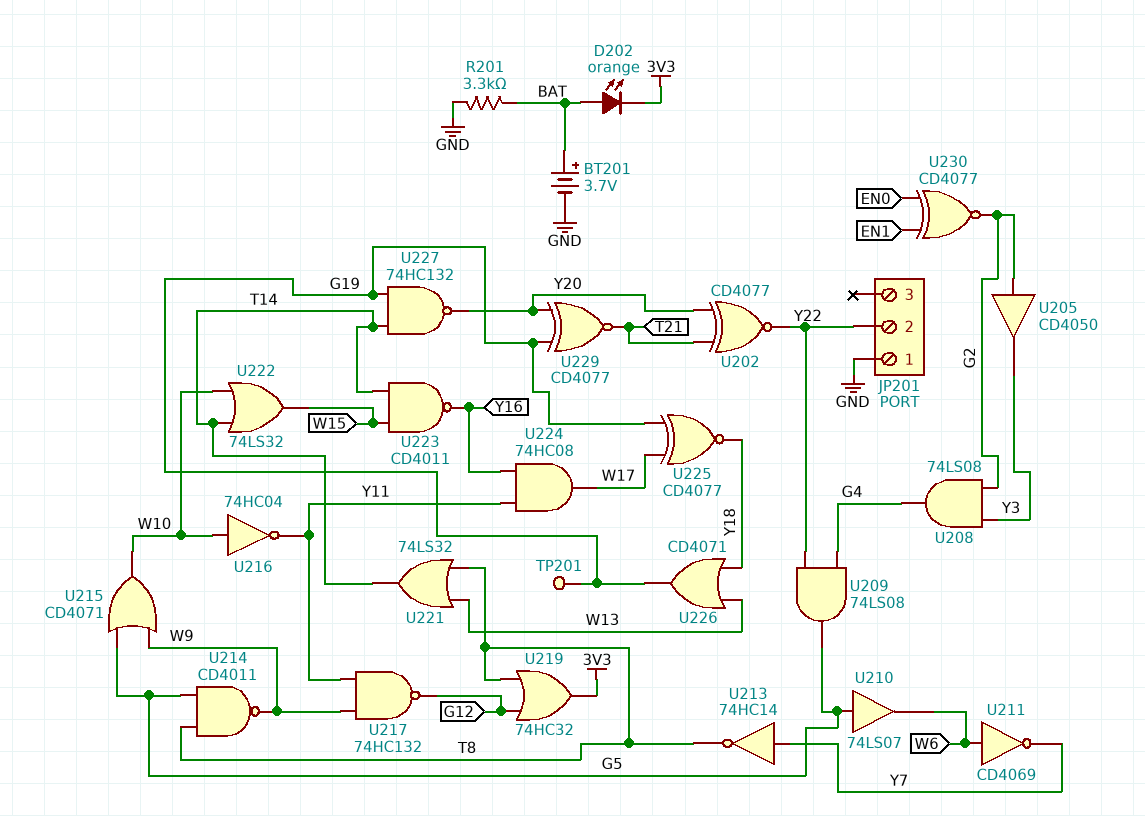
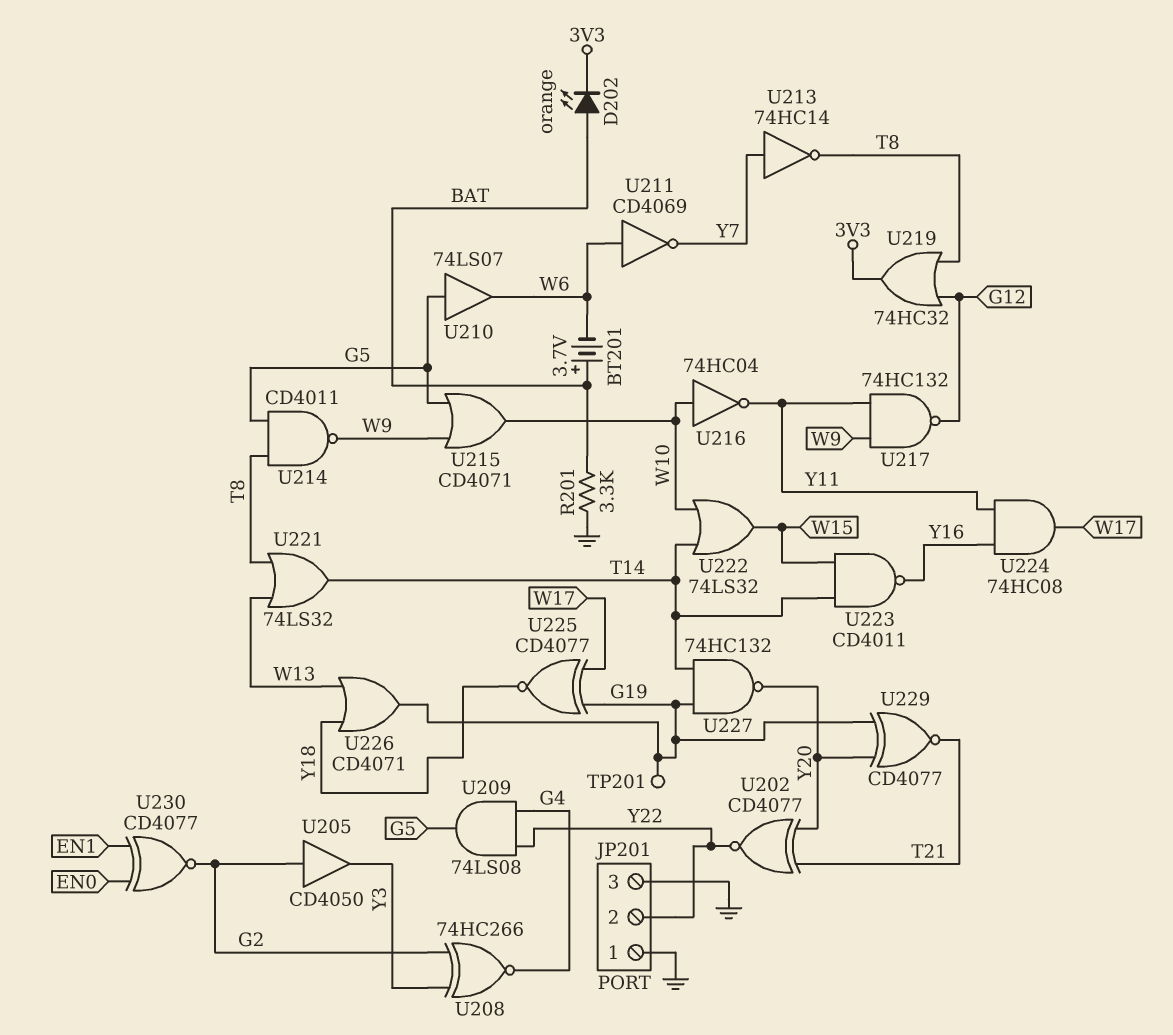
BT201: 3.7V (plus BAT, minus GND) -> 3.7V (plus BAT, minus W6)
JP201 pin 3: none -> GND
U208: AND 74LS08 (in G2, in Y3, out G4) -> XNOR 74HC266 (in G2, in Y3, out G4)

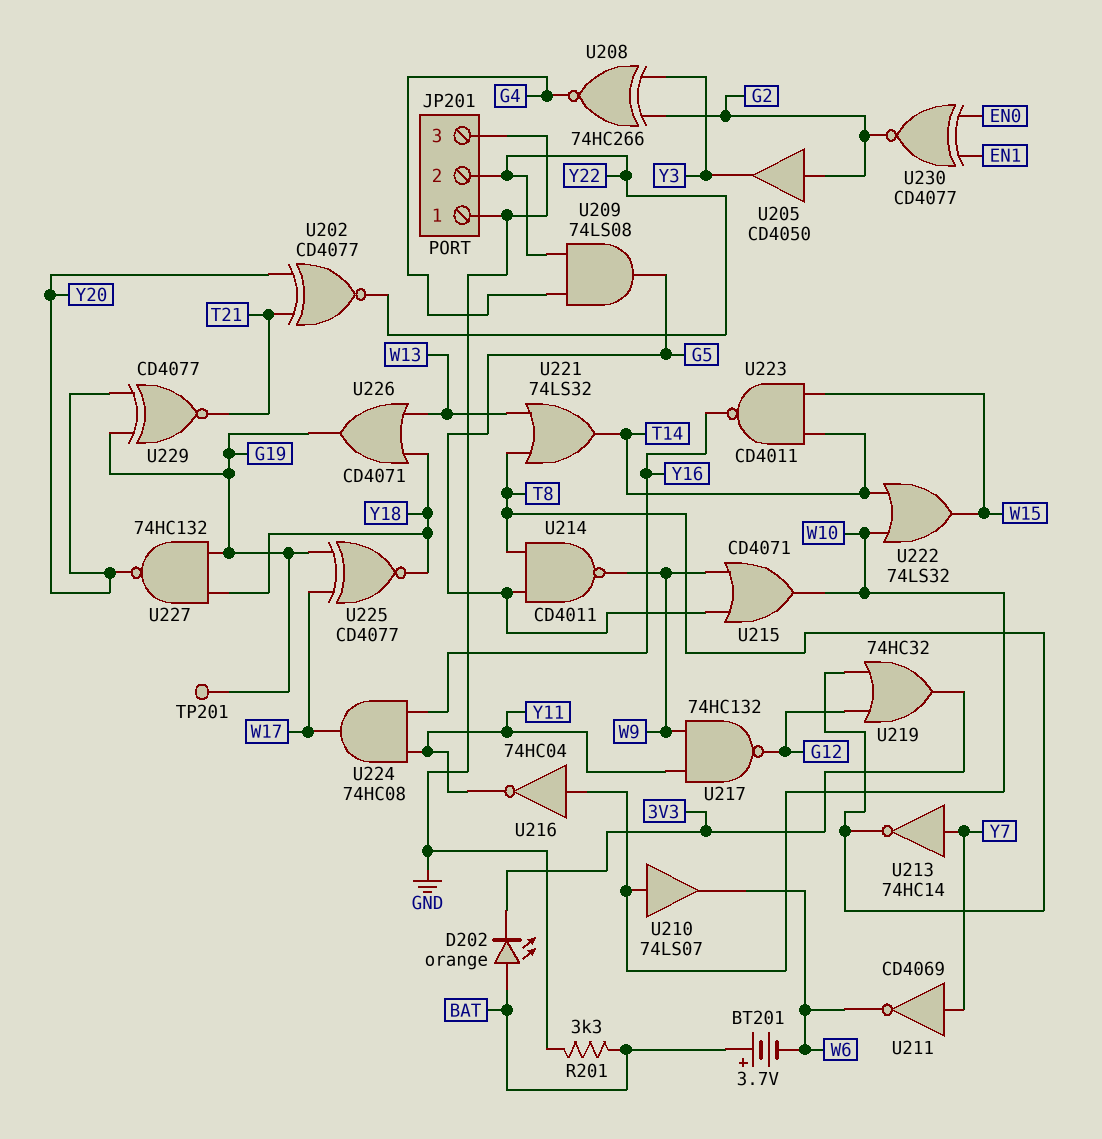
U210: buffer 74LS07 (in G5, out W6) -> buffer 74LS07 (in W10, out W6)
U211: NOT CD4069 (in W6, out Y7) -> NOT CD4069 (in Y7, out W6)
U227: NAND 74HC132 (in G19, in T14, out Y20) -> NAND 74HC132 (in G19, in Y18, out Y20)

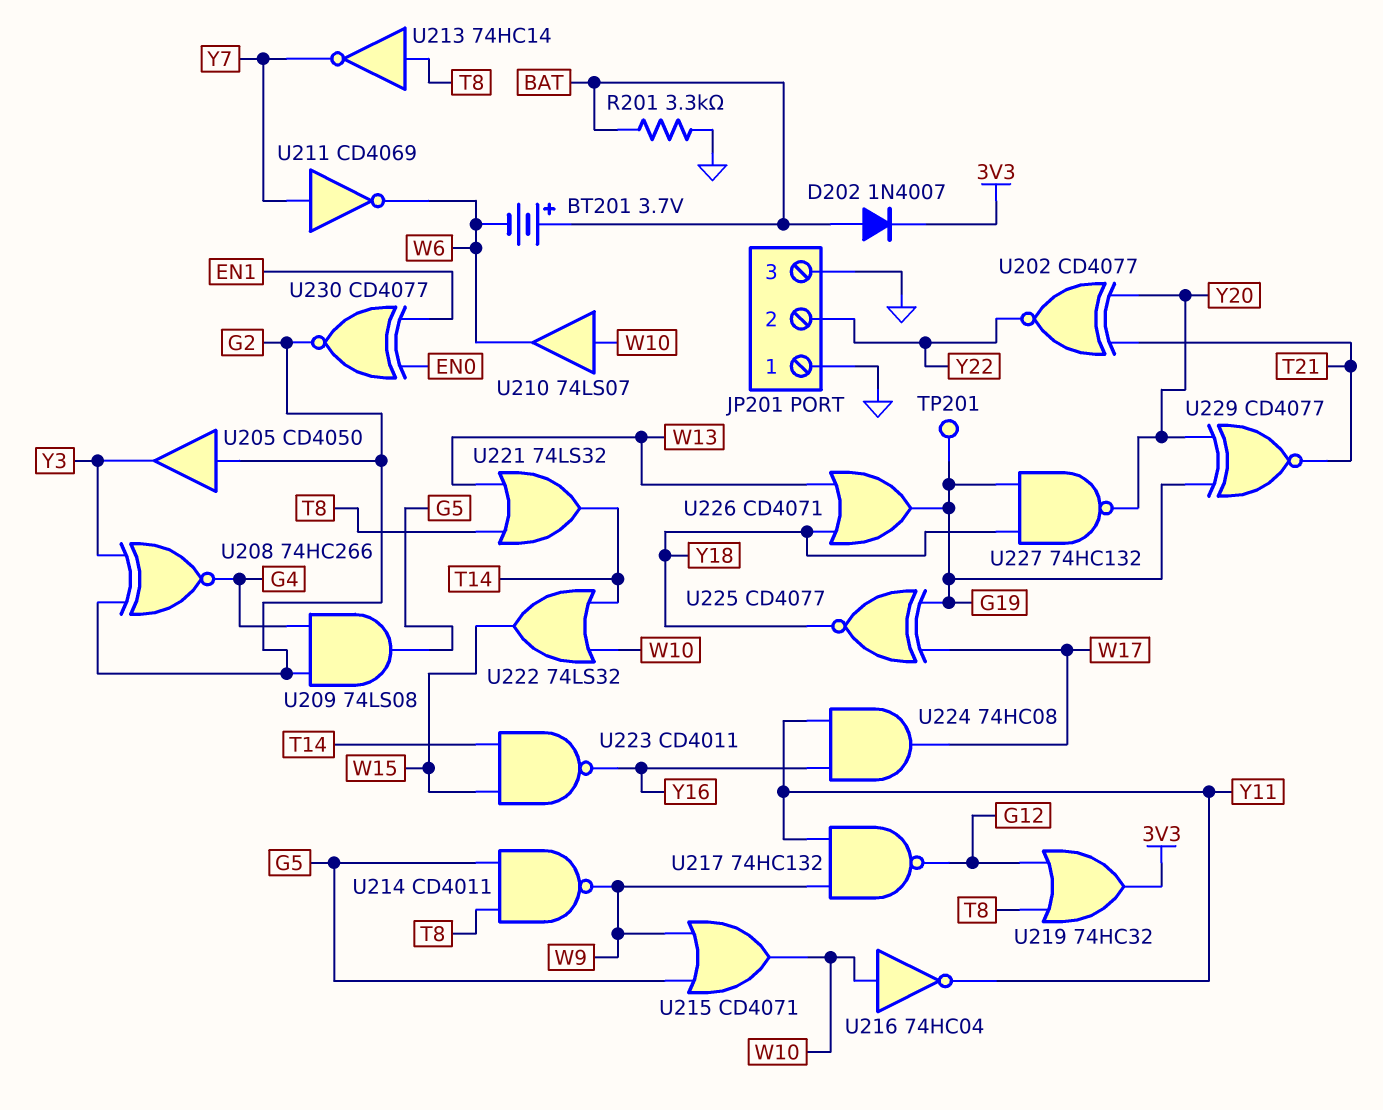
D202: LED orange (A BAT, K 3V3) -> diode 1N4007 (A BAT, K 3V3)
U209: AND 74LS08 (in G4, in Y22, out G5) -> AND 74LS08 (in G2, in G4, out G5)
U213: NOT 74HC14 (in Y7, out T8) -> NOT 74HC14 (in T8, out Y7)

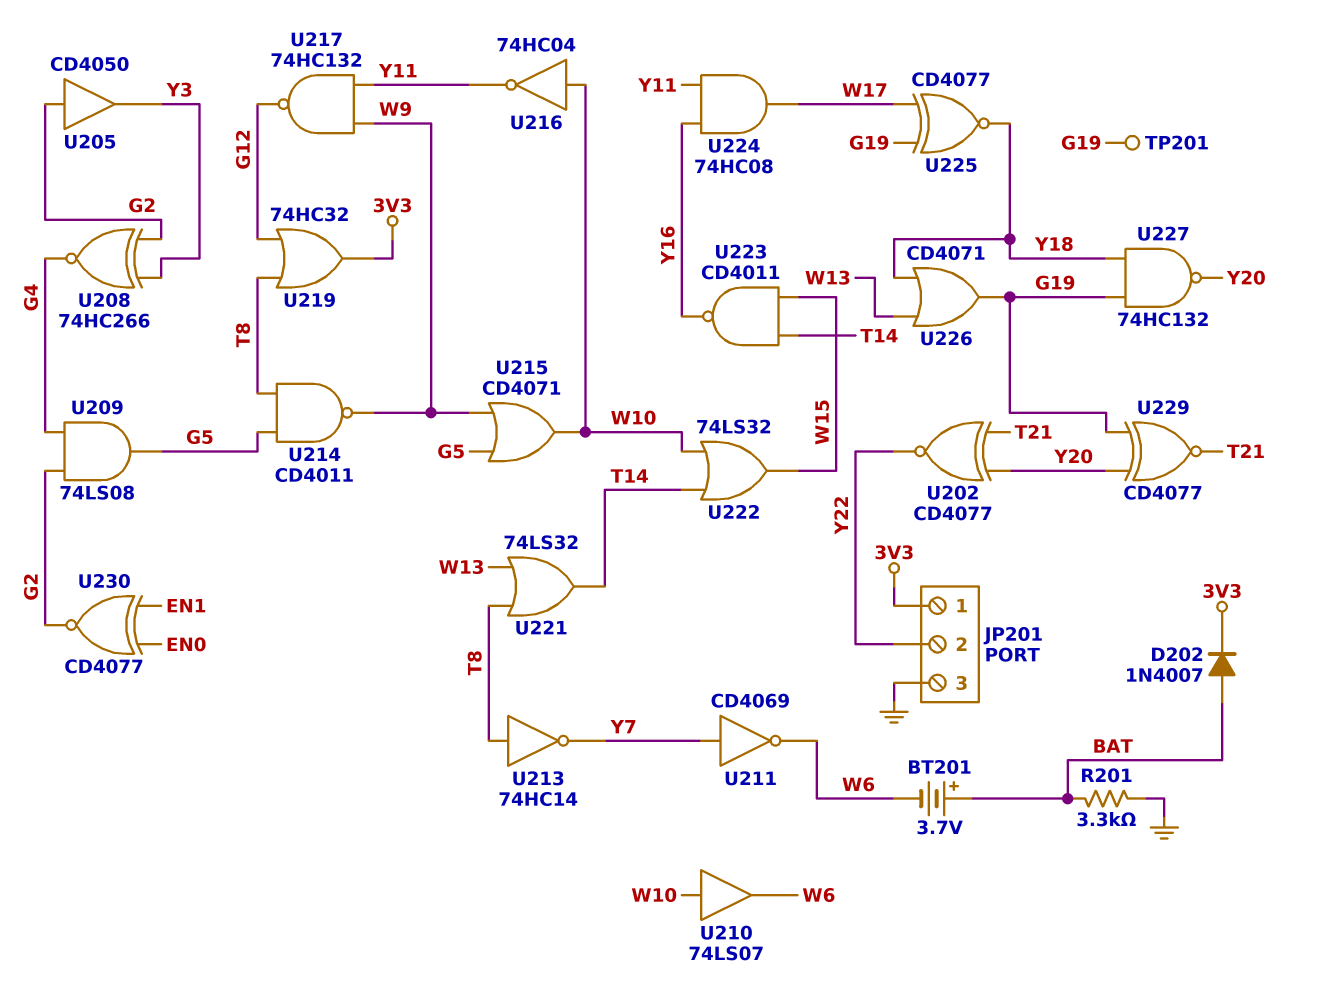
JP201 pin 1: GND -> 3V3

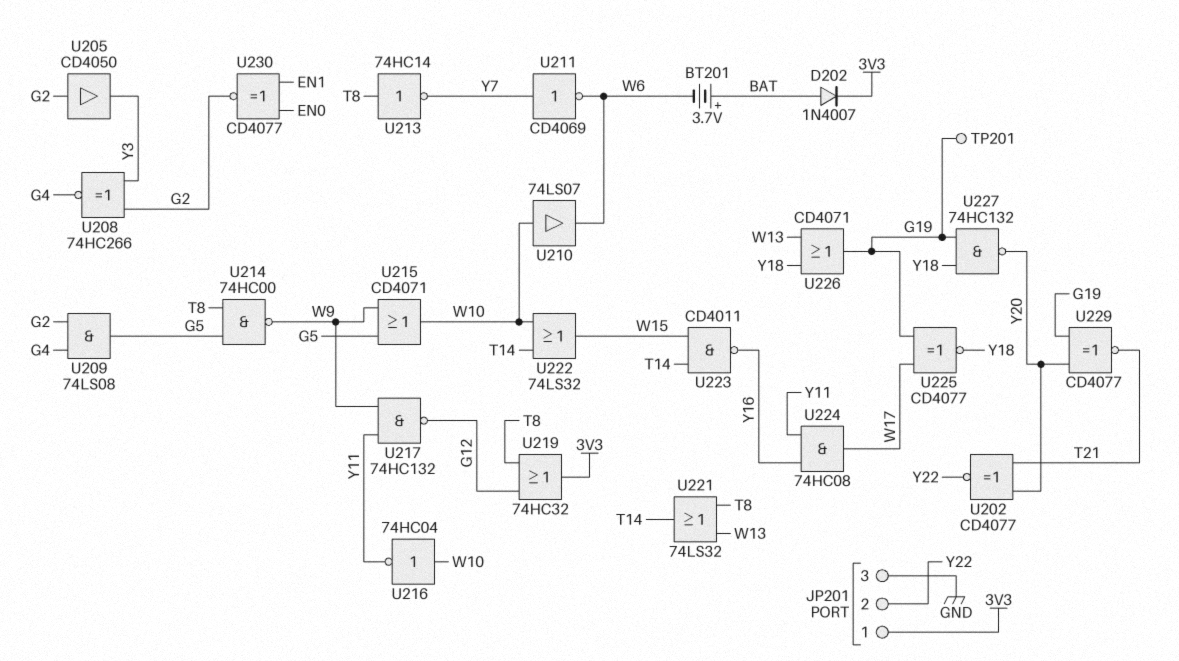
R201: 3.3k (BAT, GND) -> none
U214: NAND CD4011 (in G5, in T8, out W9) -> NAND 74HC00 (in G5, in T8, out W9)

